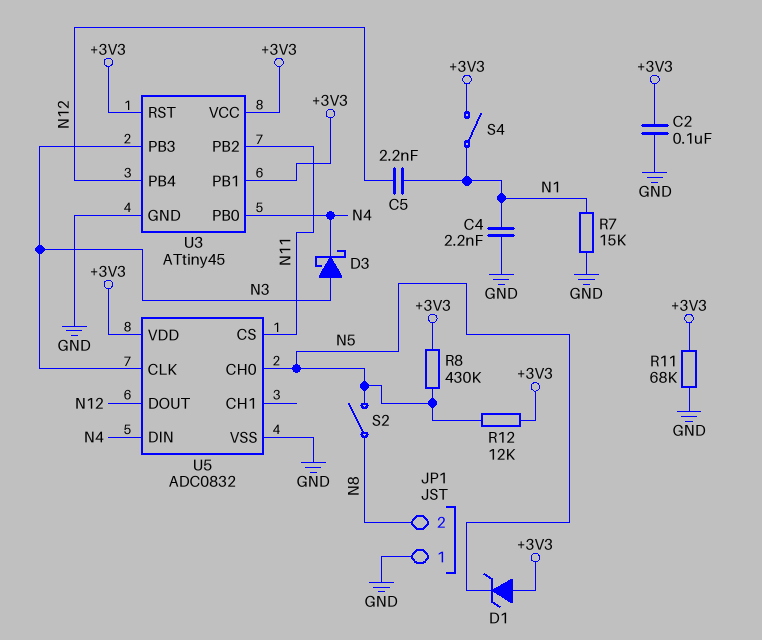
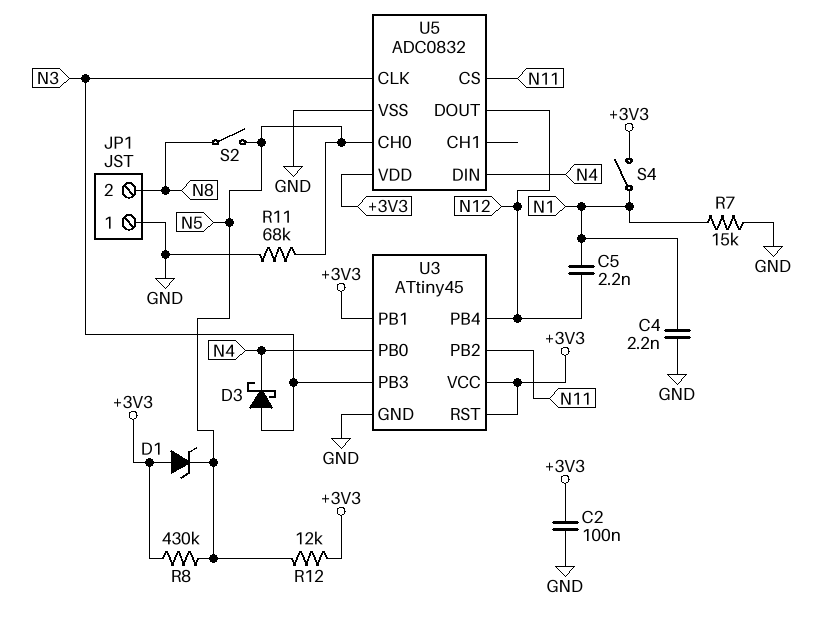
R11: 68k (+3V3, GND) -> 68k (GND, N5)

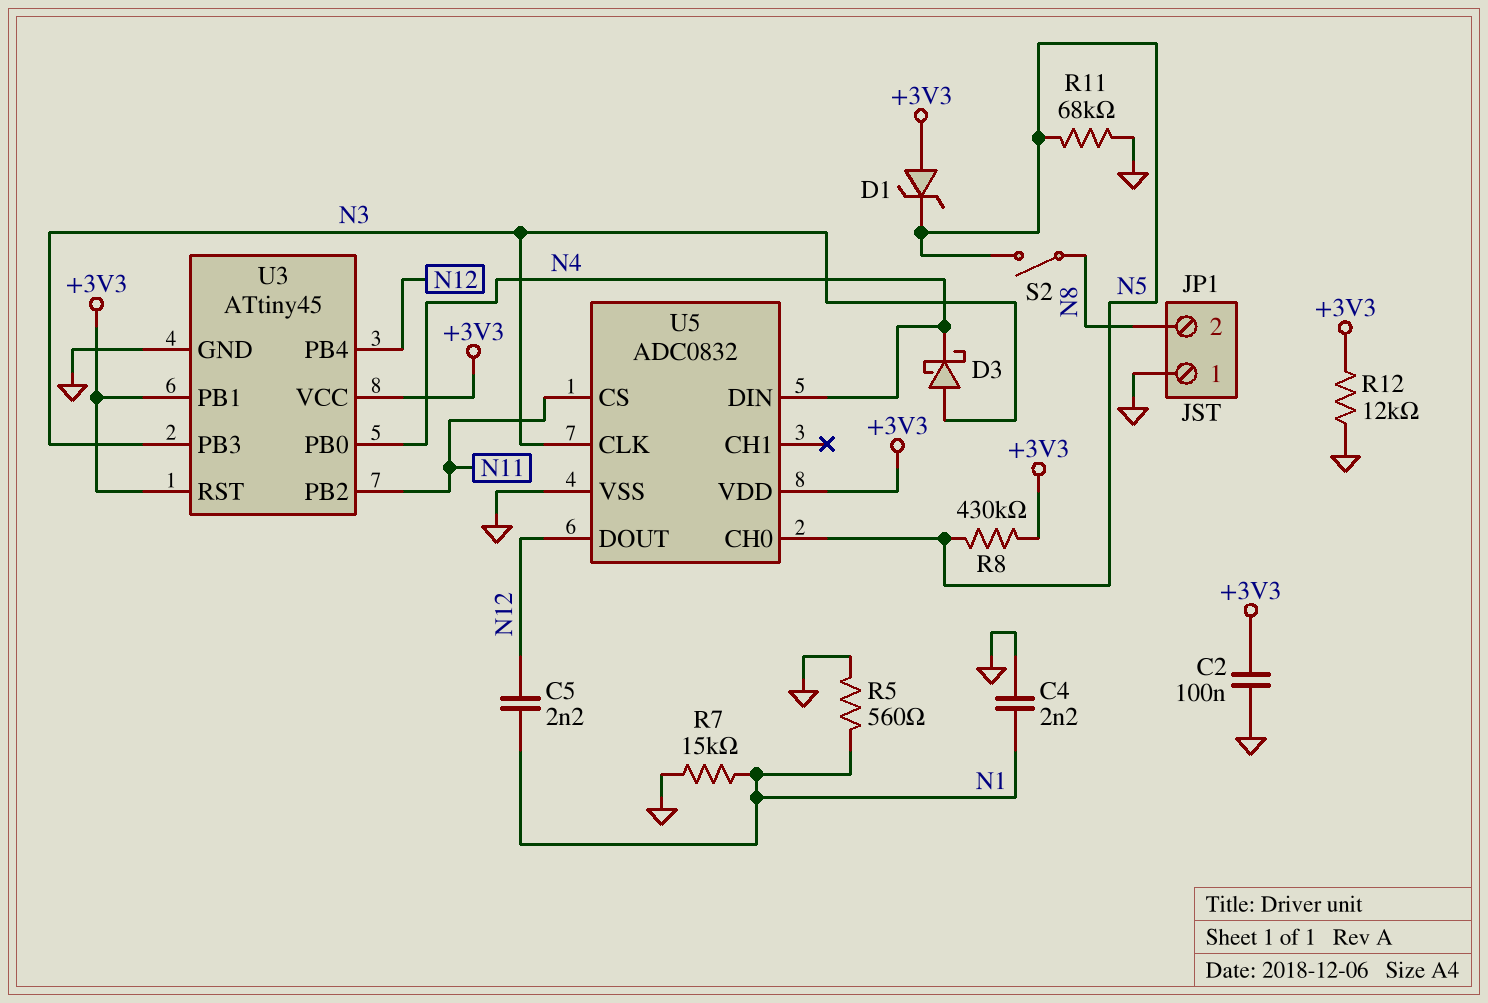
R5: none -> 560 (GND, N1)
R12: 12k (+3V3, N5) -> 12k (+3V3, GND)
S4: switch (+3V3, N1) -> none

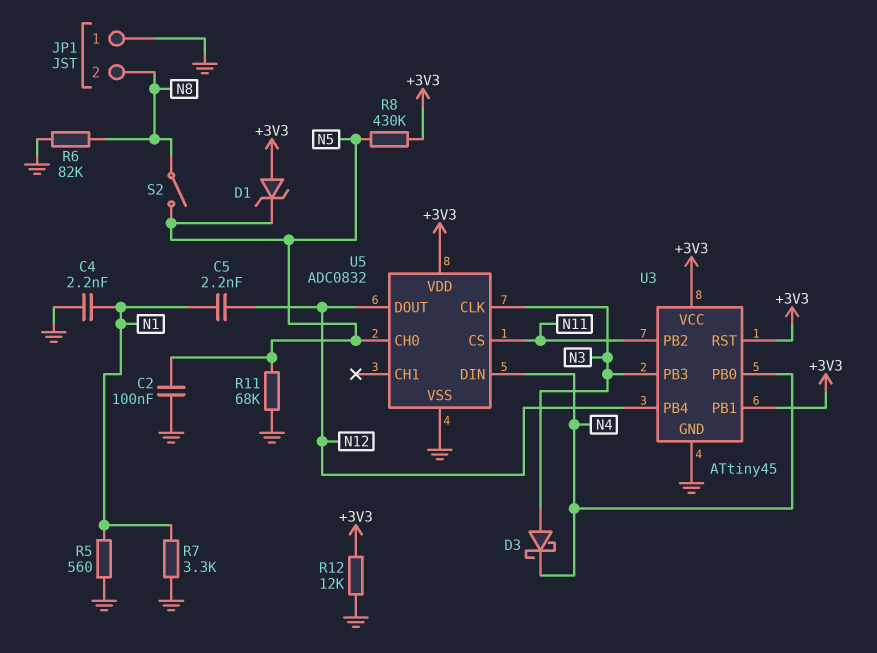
C2: 100nF (+3V3, GND) -> 100nF (GND, N5)
R6: none -> 82k (GND, N8)
R7: 15k (GND, N1) -> 3.3k (GND, N1)

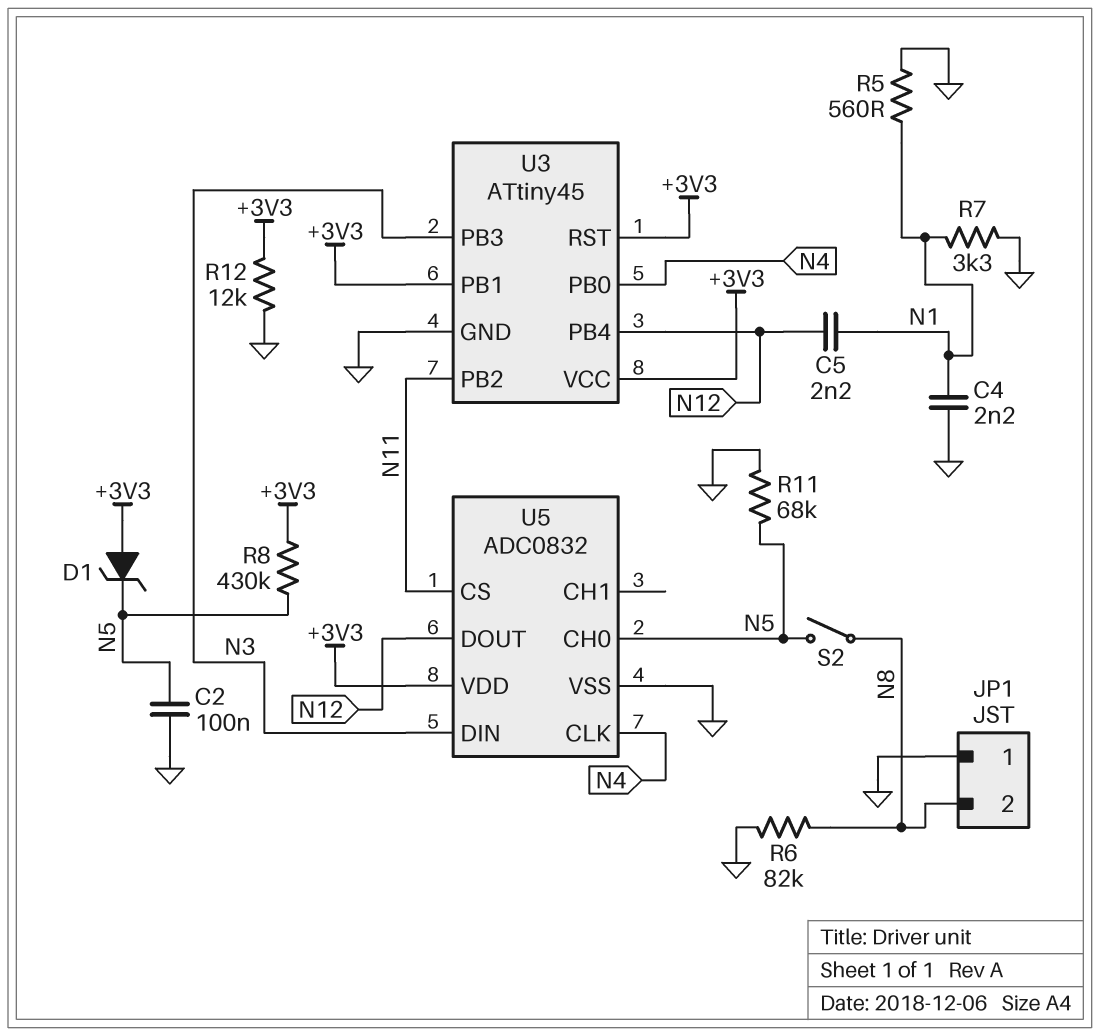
D3: schottky (A N3, K N4) -> none
U5 pin CLK: N3 -> N4
U5 pin DIN: N4 -> N3

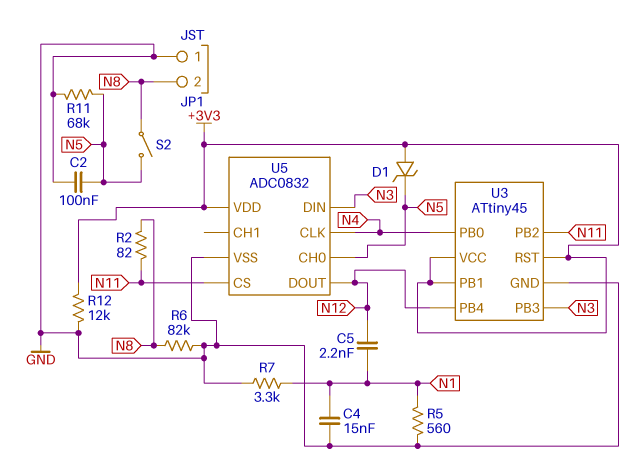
C4: 2.2nF (GND, N1) -> 15nF (GND, N1)
R2: none -> 82 (N8, N11)
R8: 430k (+3V3, N5) -> none

